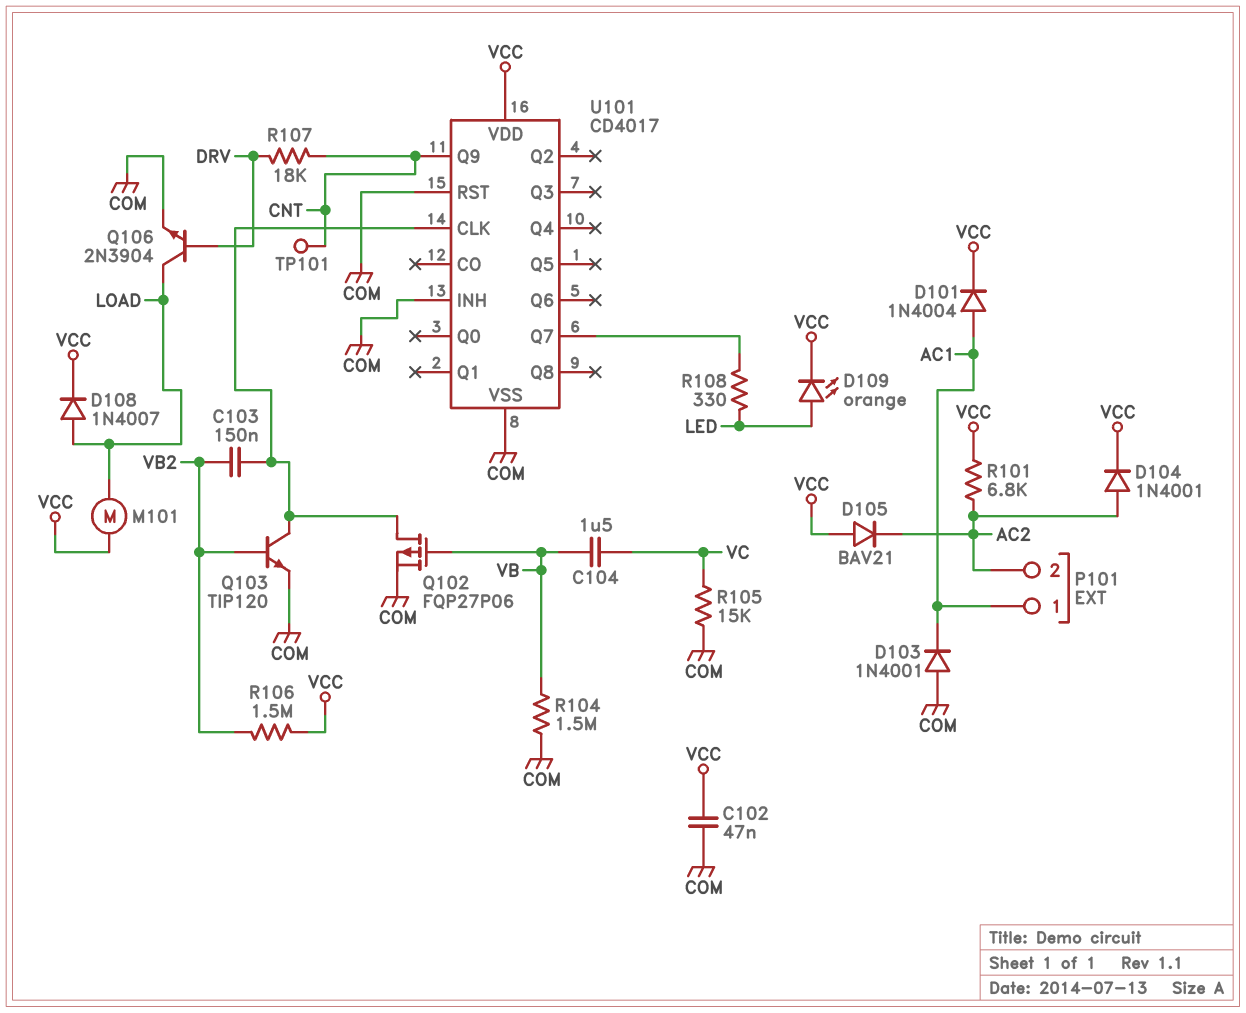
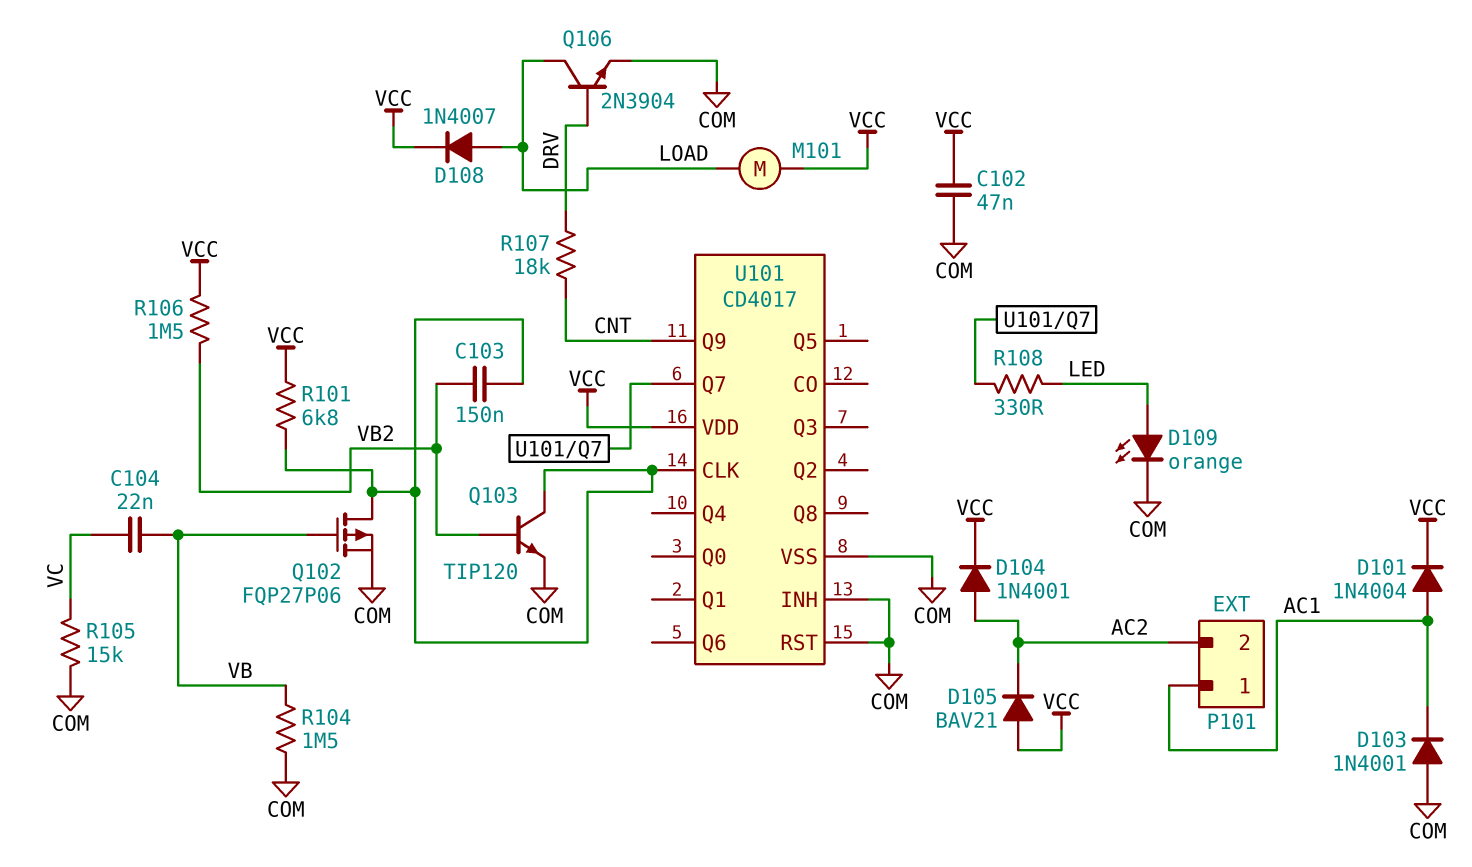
C104: 1.5uF (VB, VC) -> 22nF (VB, VC)
D109: LED orange (A LED, K VCC) -> LED orange (A LED, K COM)
R101: 6.8k (AC2, VCC) -> 6.8k (U101/CLK, VCC)
TP101: test point (CNT) -> none

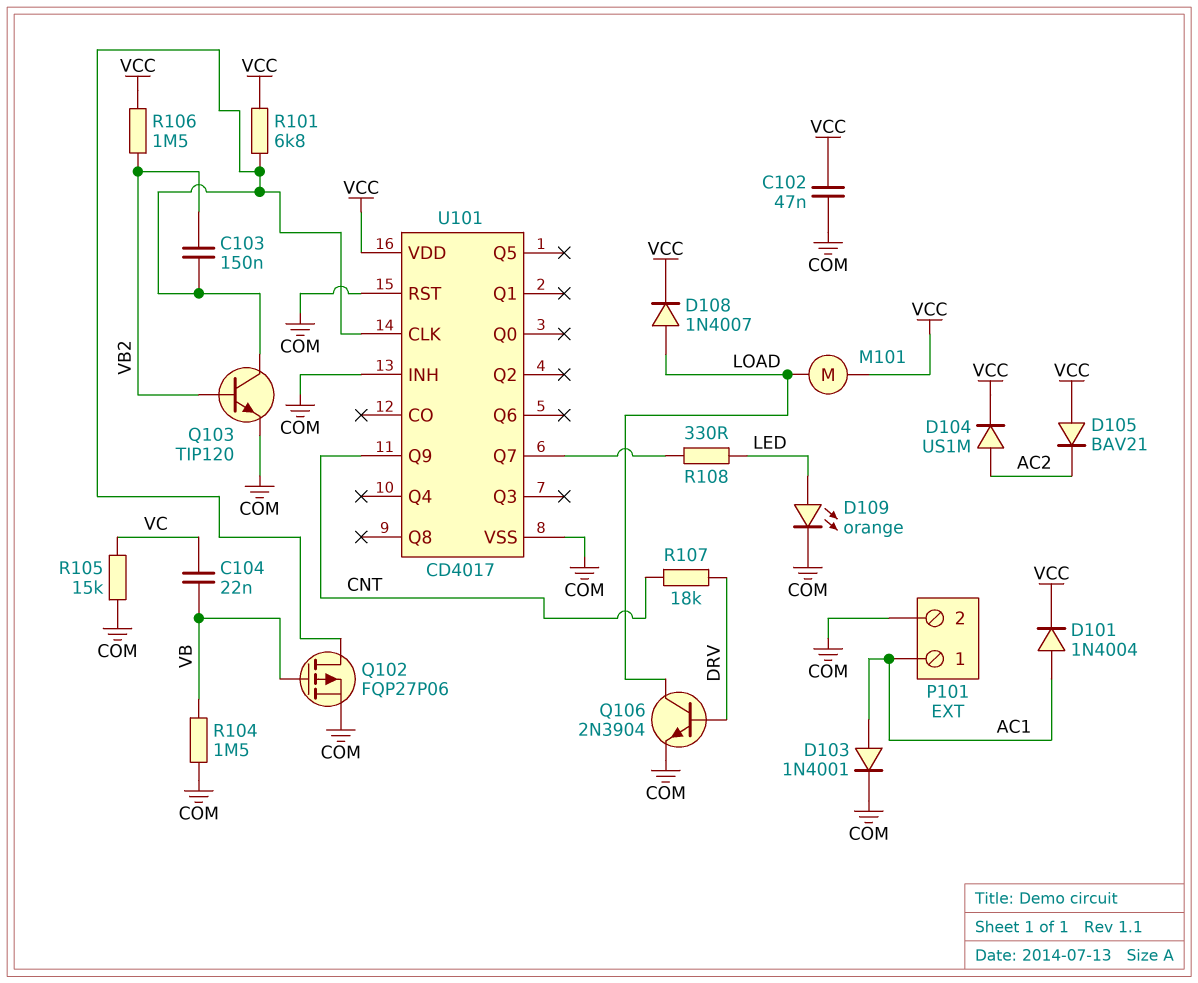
D103: diode 1N4001 (A COM, K AC1) -> diode 1N4001 (A AC1, K COM)
D104: diode 1N4001 (A AC2, K VCC) -> diode US1M (A AC2, K VCC)
P101 pin 2: AC2 -> COM

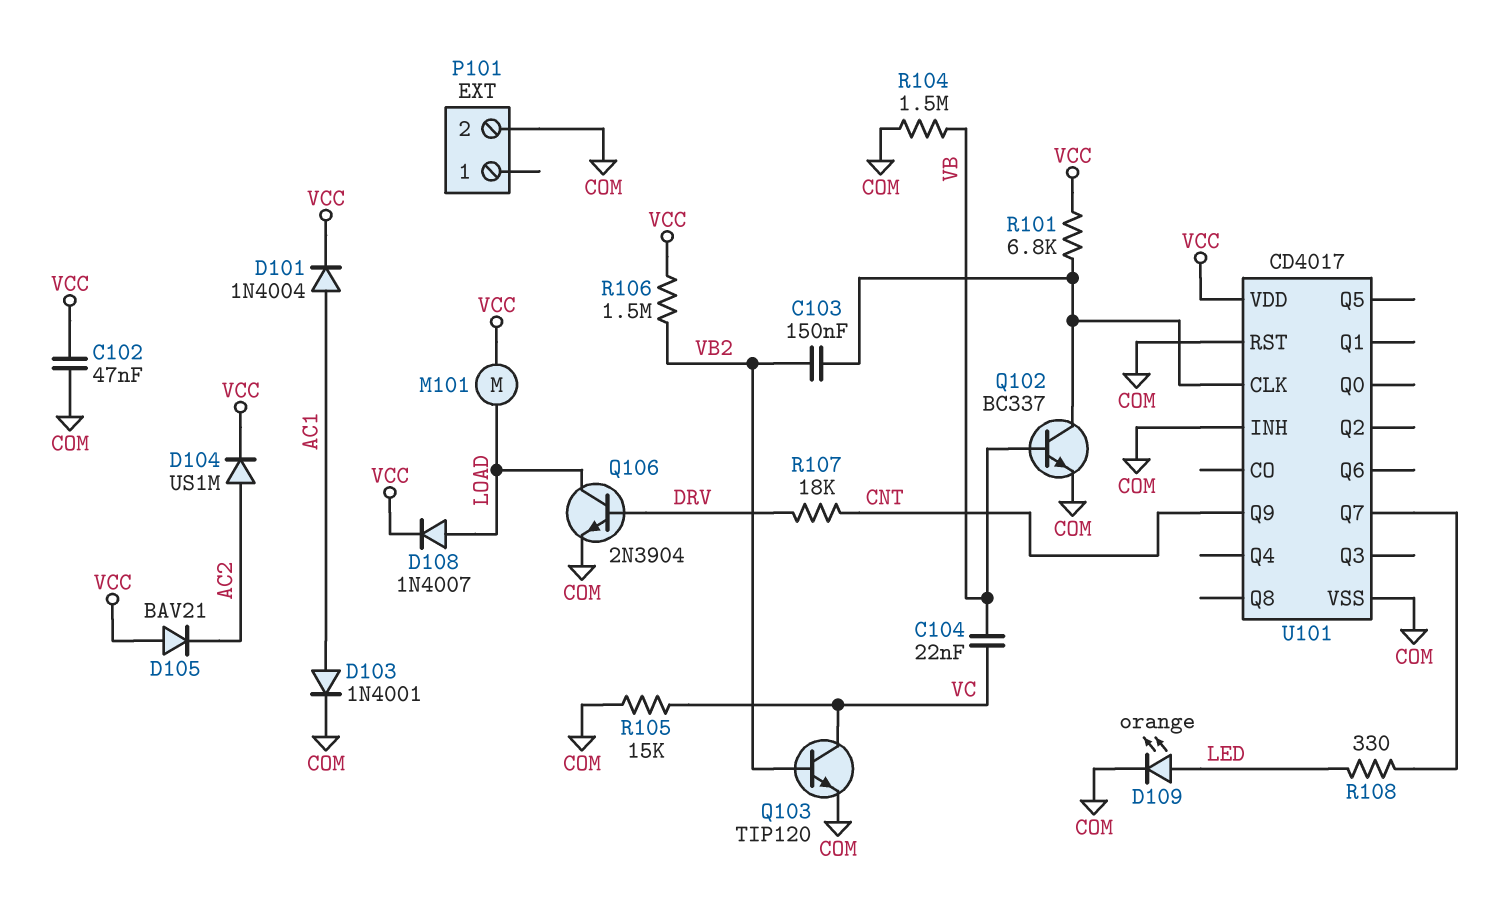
P101 pin 1: AC1 -> none
Q102: PMOS FQP27P06 (G VB, D U101/CLK, S COM) -> NPN BC337 (B VB, C U101/CLK, E COM)
Q103: NPN TIP120 (B VB2, C U101/CLK, E COM) -> NPN TIP120 (B VB2, C VC, E COM)

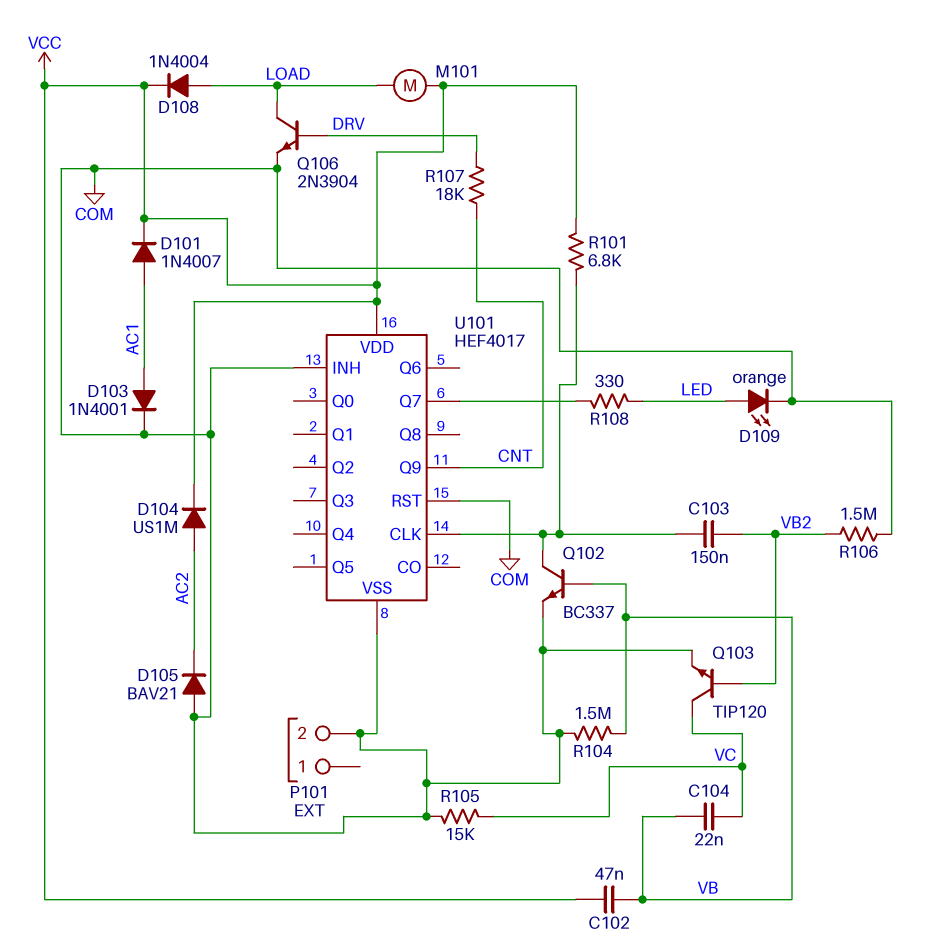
C102: 47nF (COM, VCC) -> 47nF (VB, VCC)
D101: diode 1N4004 (A AC1, K VCC) -> diode 1N4007 (A AC1, K VCC)
D105: diode BAV21 (A VCC, K AC2) -> diode BAV21 (A COM, K AC2)
D108: diode 1N4007 (A LOAD, K VCC) -> diode 1N4004 (A LOAD, K VCC)
R106: 1.5M (VB2, VCC) -> 1.5M (COM, VB2)
U101: CD4017 -> HEF4017

